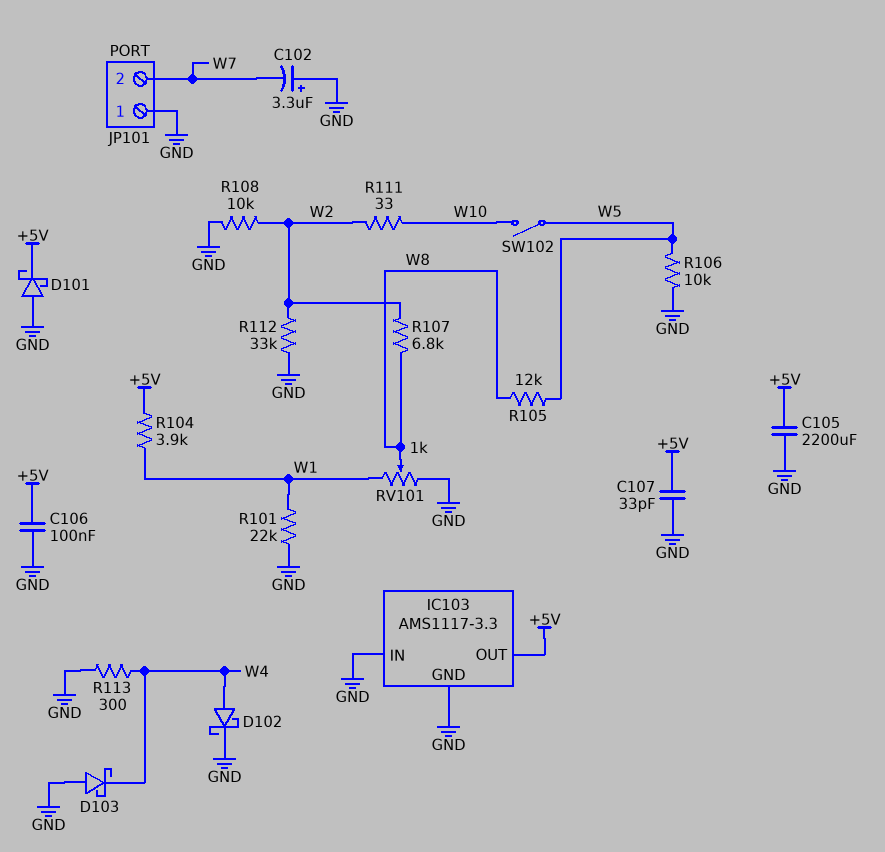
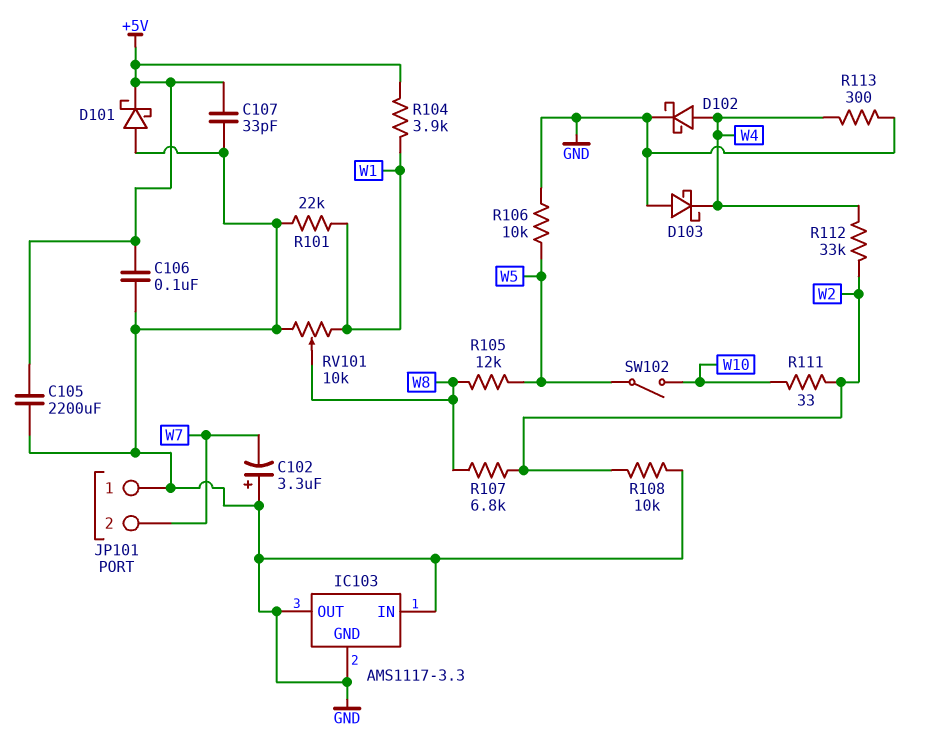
IC103 pin OUT: +5V -> GND
R112: 33k (GND, W2) -> 33k (W2, W4)
RV101: 1k (GND, W1, wiper W8) -> 10k (GND, W1, wiper W8)

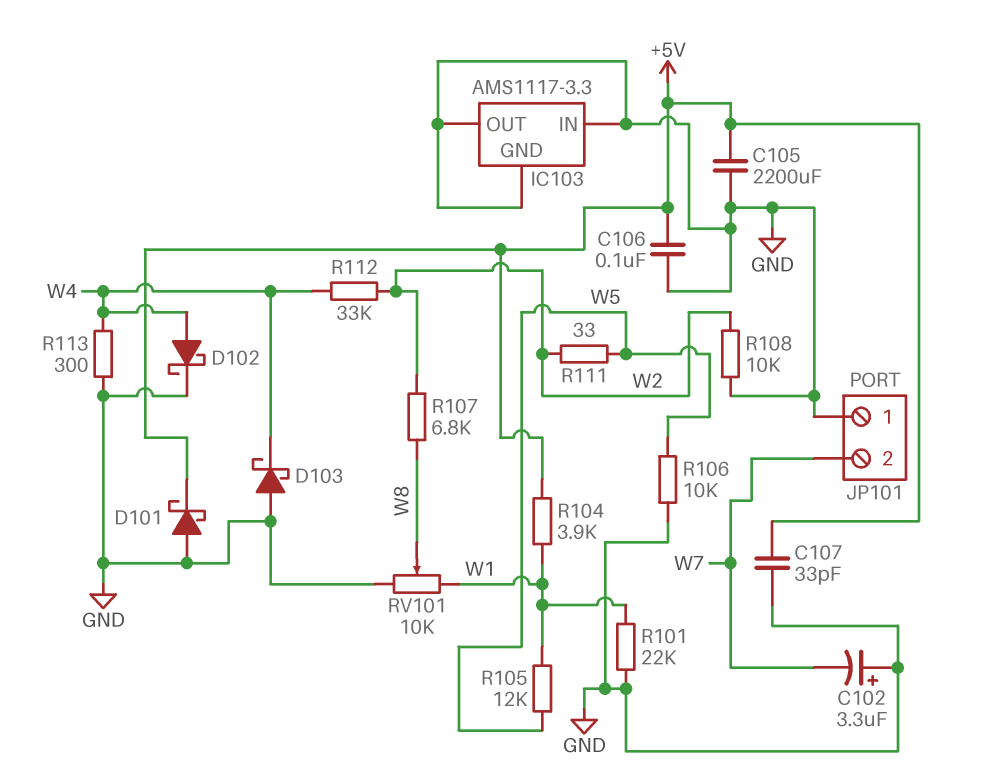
R105: 12k (W5, W8) -> 12k (W1, W5)
R111: 33 (W2, W10) -> 33 (W2, W5)
SW102: switch (W5, W10) -> none

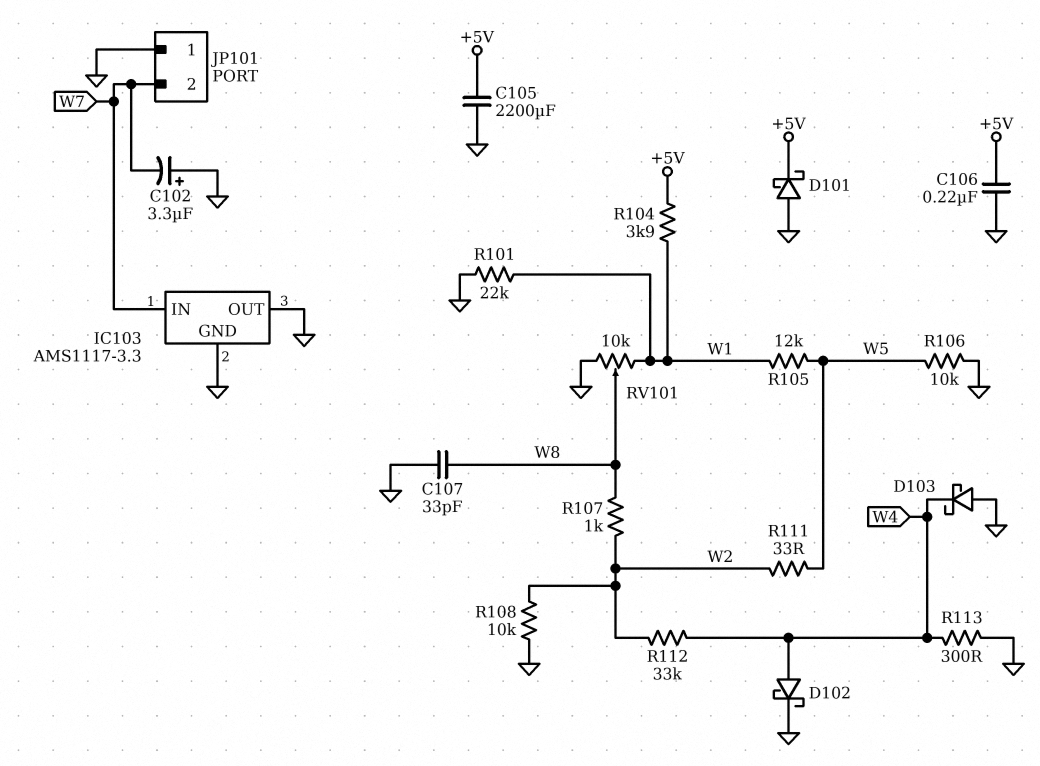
C106: 100nF (+5V, GND) -> 220nF (+5V, GND)
C107: 33pF (+5V, GND) -> 33pF (GND, W8)
IC103 pin IN: GND -> W7
R107: 6.8k (W2, W8) -> 1k (W2, W8)

